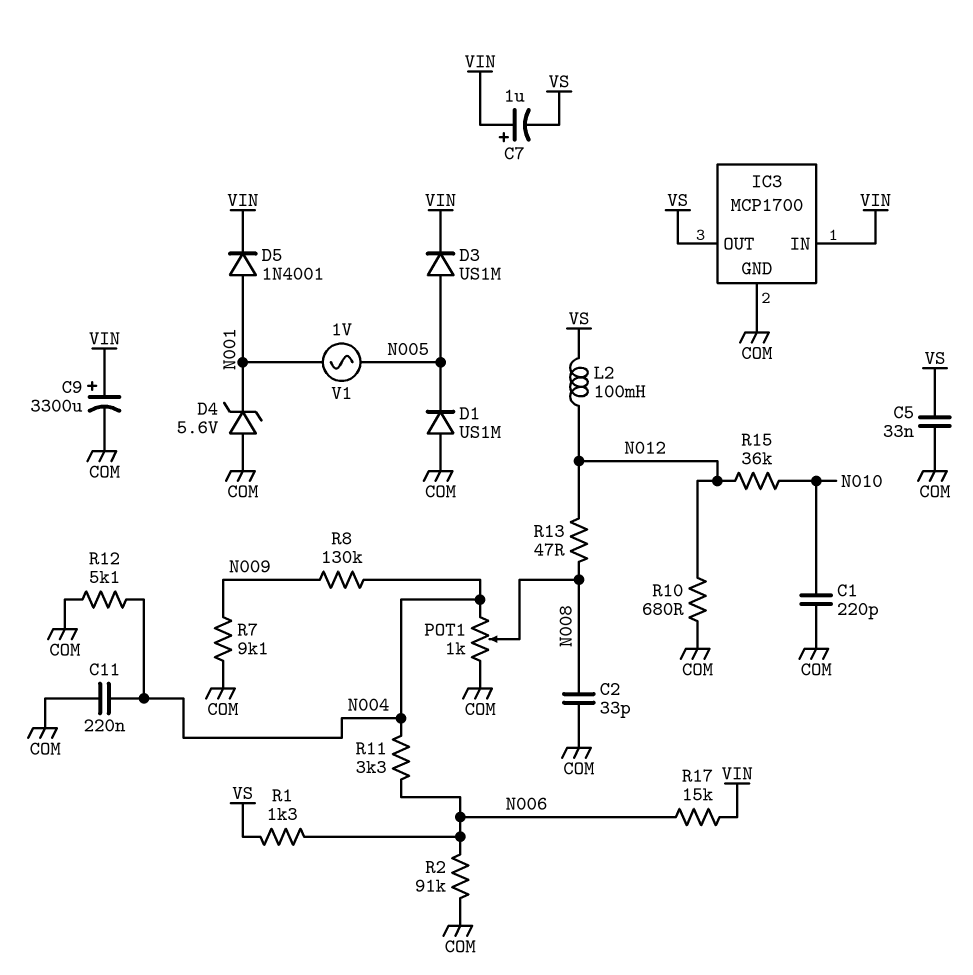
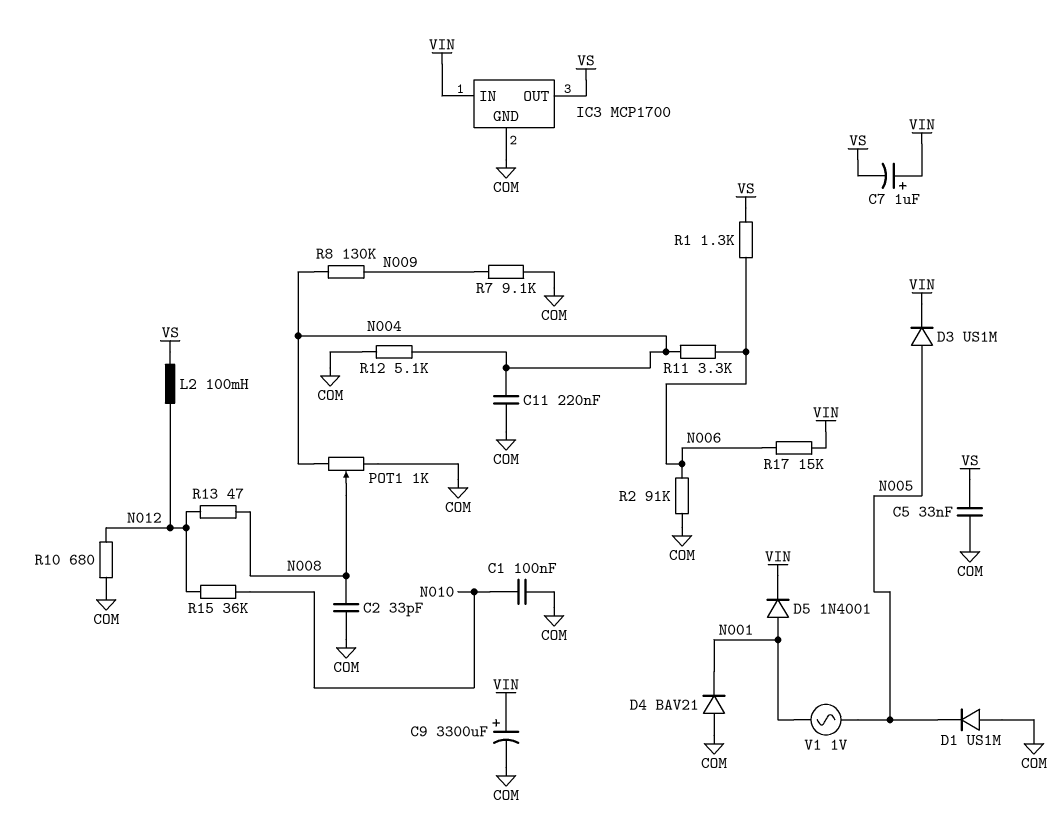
C1: 220pF (COM, N010) -> 100nF (COM, N010)
D4: zener 5.6V (A COM, K N001) -> diode BAV21 (A COM, K N001)

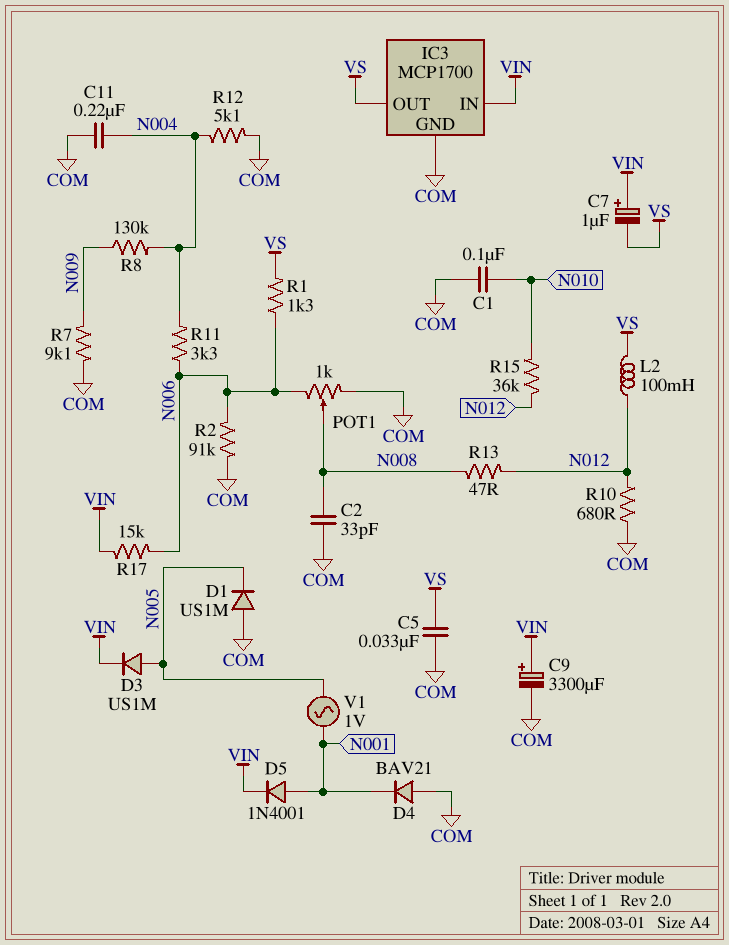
POT1: 1k (COM, N004, wiper N008) -> 1k (COM, N006, wiper N008)

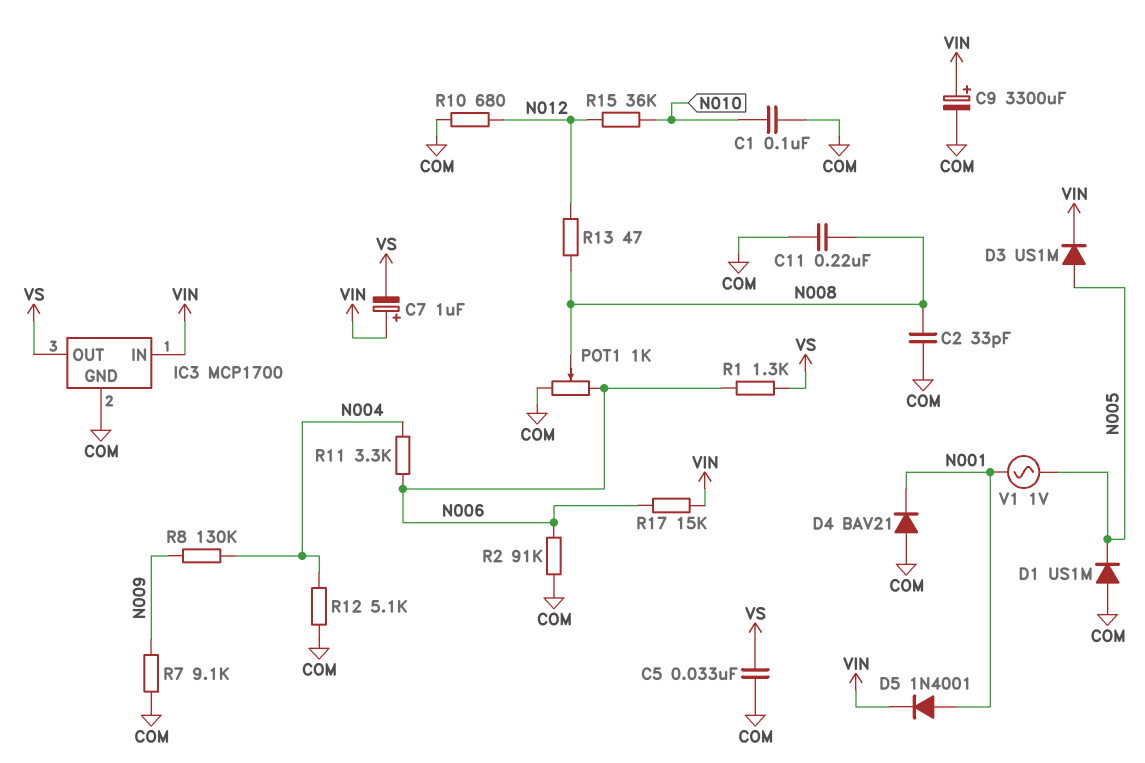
C11: 220nF (COM, N004) -> 220nF (COM, N008)
L2: 100mH (N012, VS) -> none

